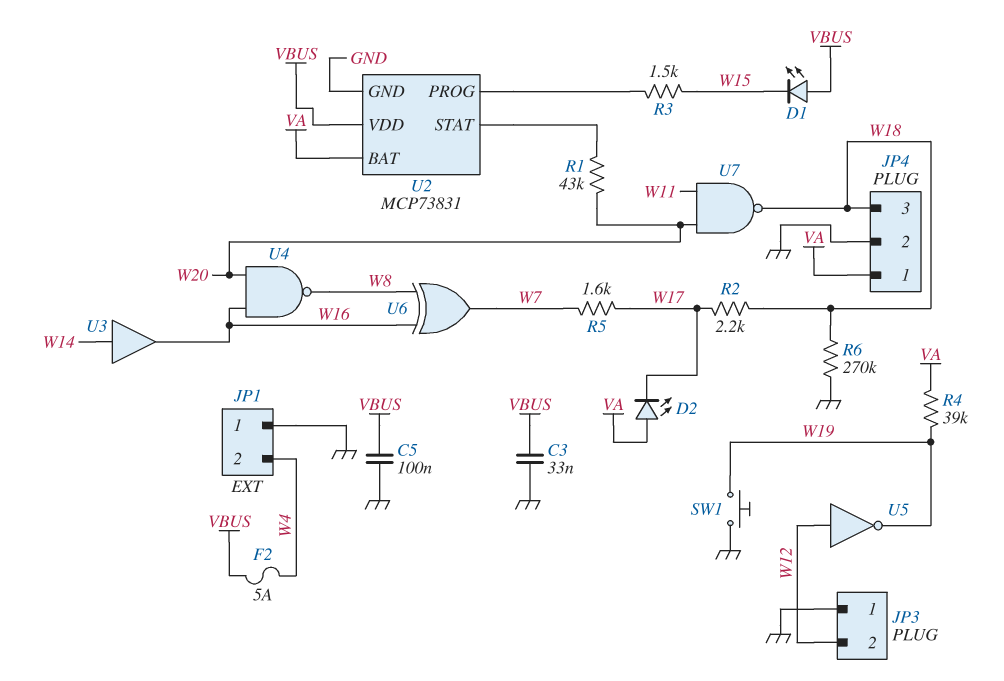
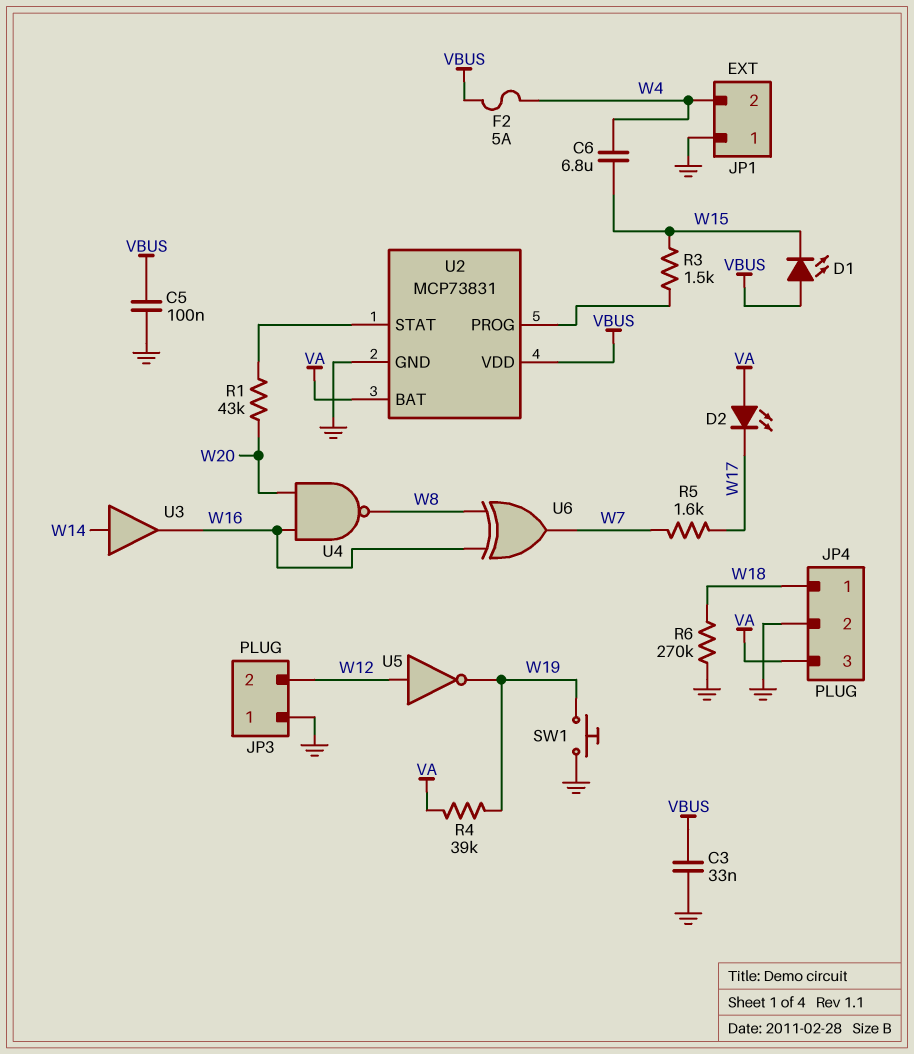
C6: none -> 6.8uF (W4, W15)
JP4 pin 1: VA -> W18
JP4 pin 3: W18 -> VA
R2: 2.2k (W17, W18) -> none
U7: NAND (in W11, in W20, out W18) -> none

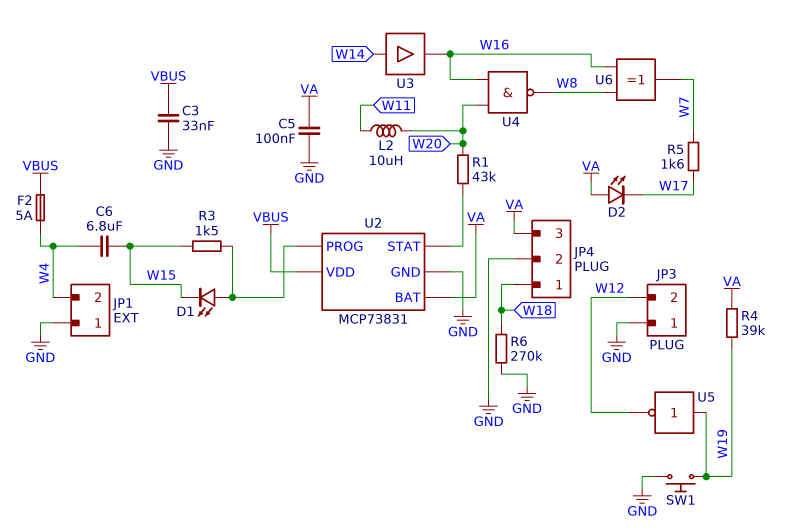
C5: 100nF (GND, VBUS) -> 100nF (GND, VA)
D1: LED (A VBUS, K W15) -> LED (A U2/PROG, K W15)
L2: none -> 10uH (W11, W20)
U5: NOT (in W12, out W19) -> NOT (in W19, out W12)

